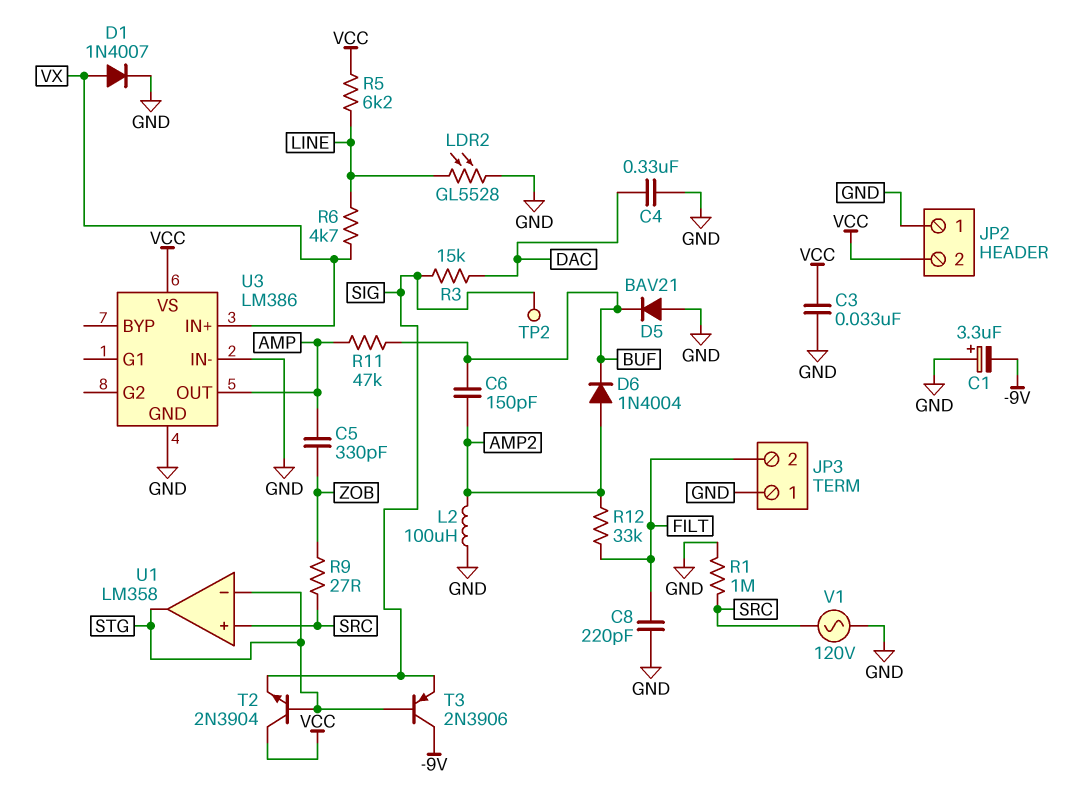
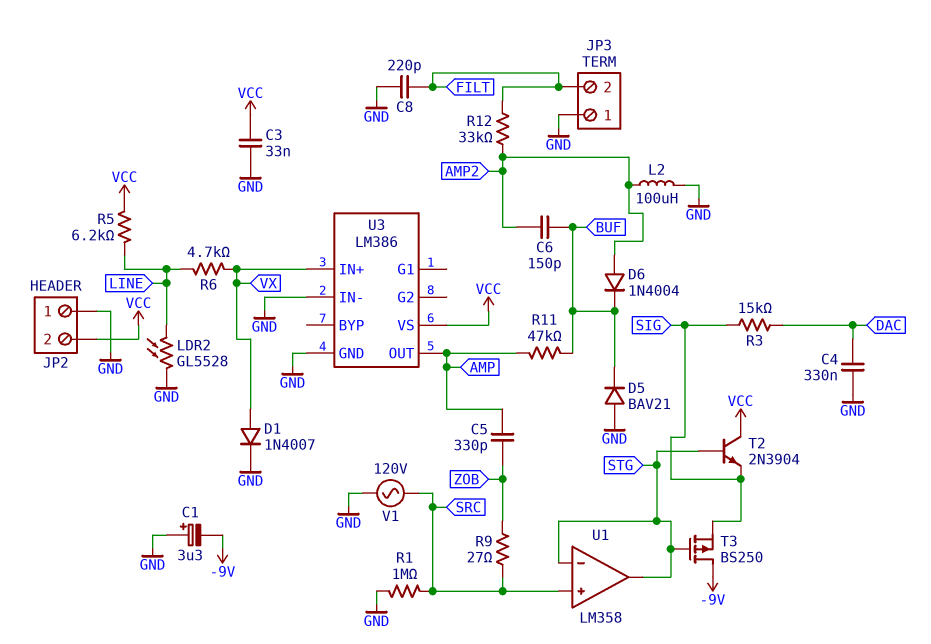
T3: PNP 2N3906 (B STG, C -9V, E SIG) -> PMOS BS250 (G STG, D -9V, S SIG)
TP2: test point (SIG) -> none

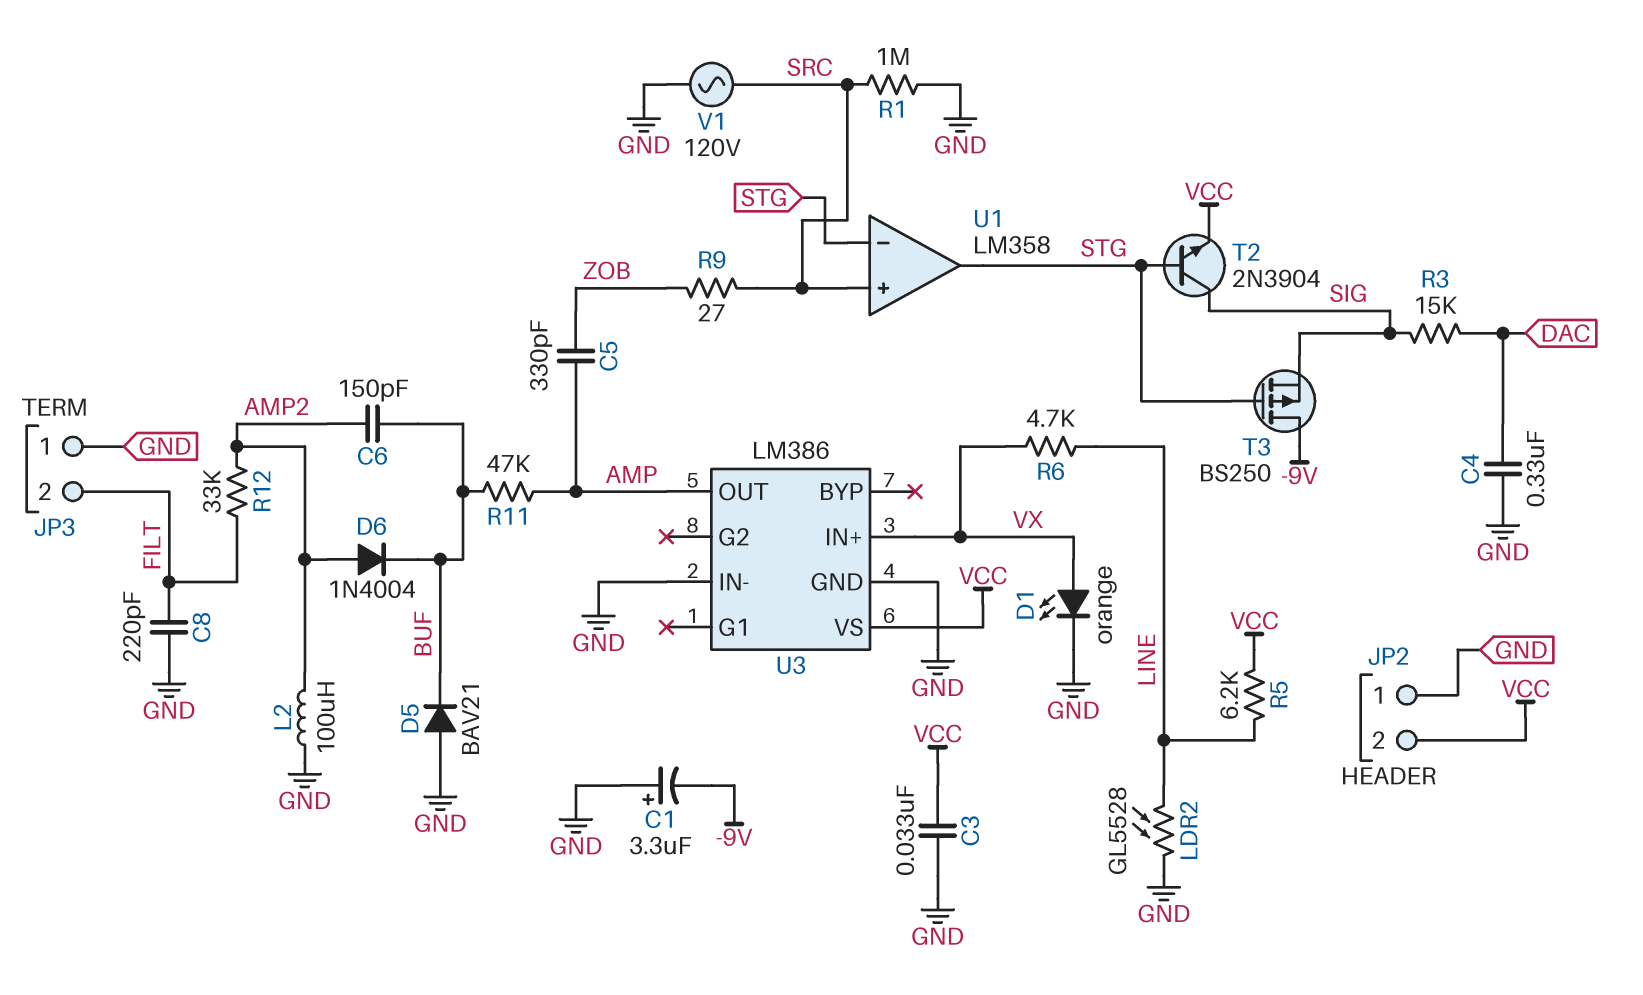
D1: diode 1N4007 (A VX, K GND) -> LED orange (A VX, K GND)
T2: NPN 2N3904 (B STG, C VCC, E SIG) -> NPN 2N3904 (B STG, C SIG, E VCC)

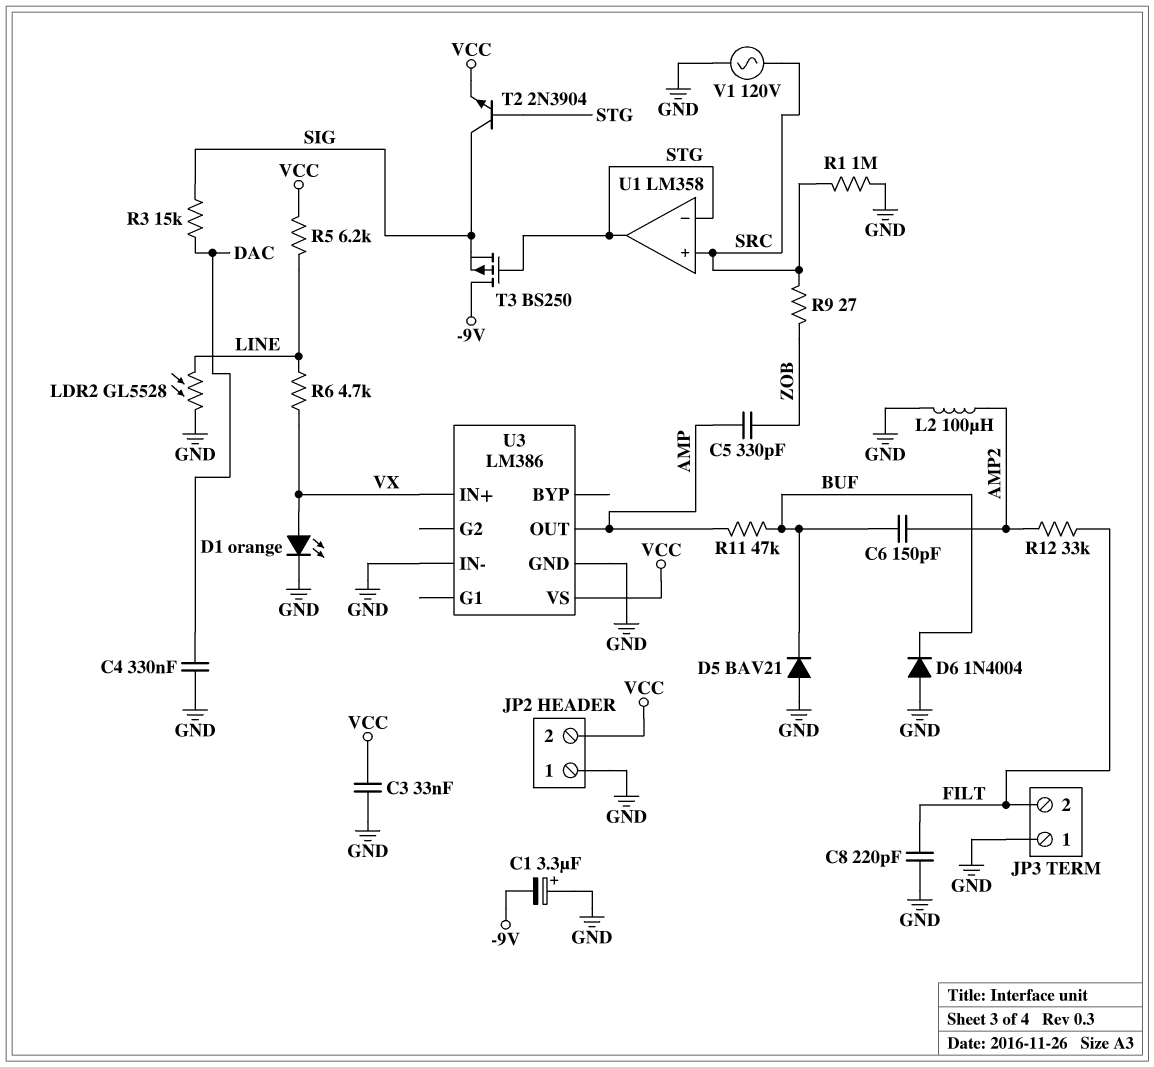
D6: diode 1N4004 (A AMP2, K BUF) -> diode 1N4004 (A GND, K BUF)

